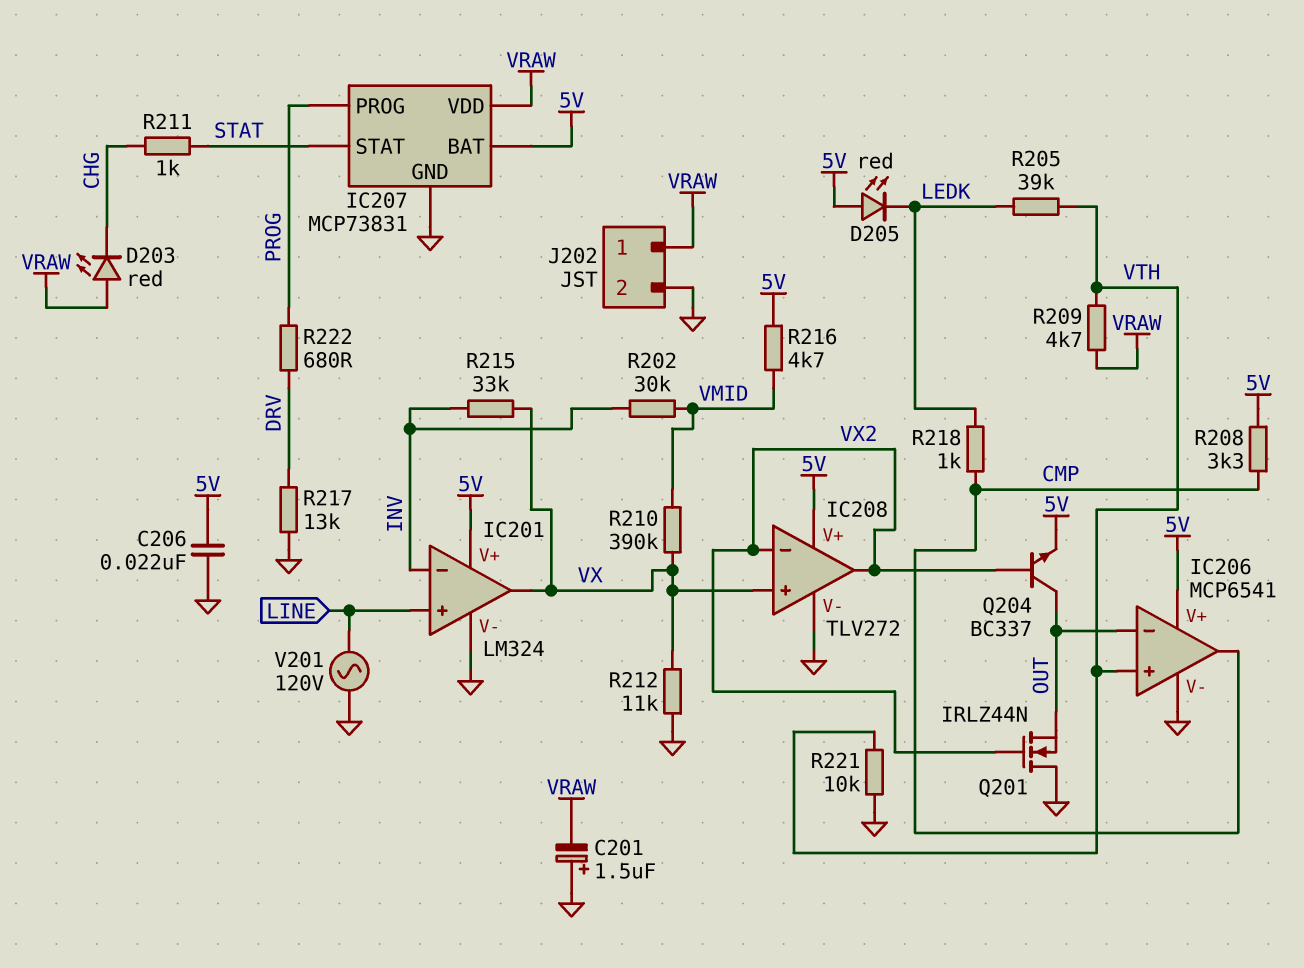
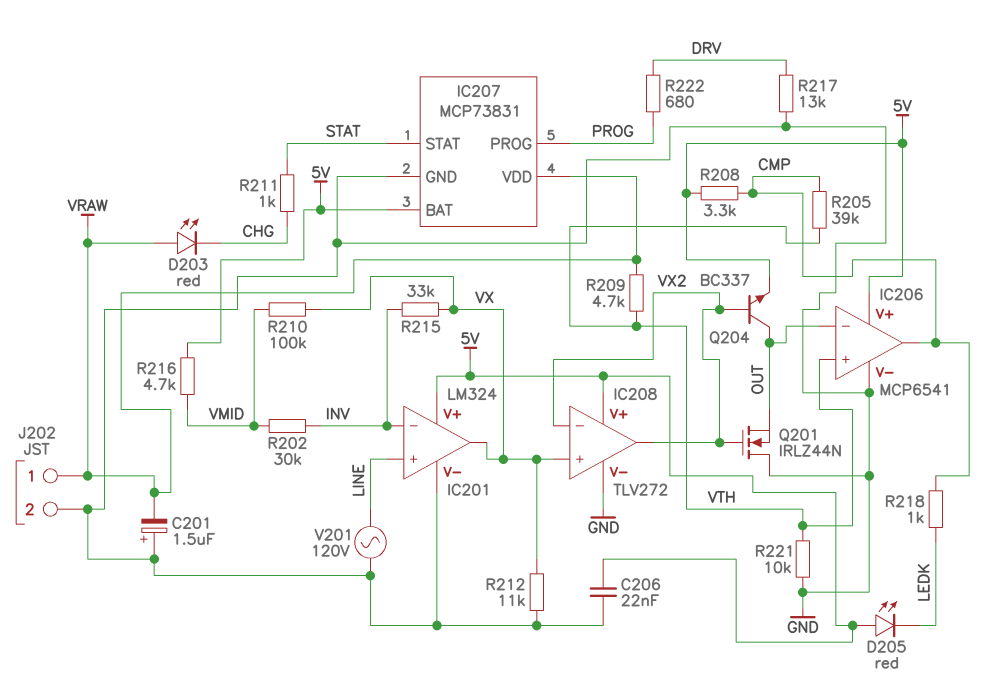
R205: 39k (LEDK, VTH) -> 39k (CMP, VTH)
R210: 390k (VMID, VX) -> 100k (VMID, VX)

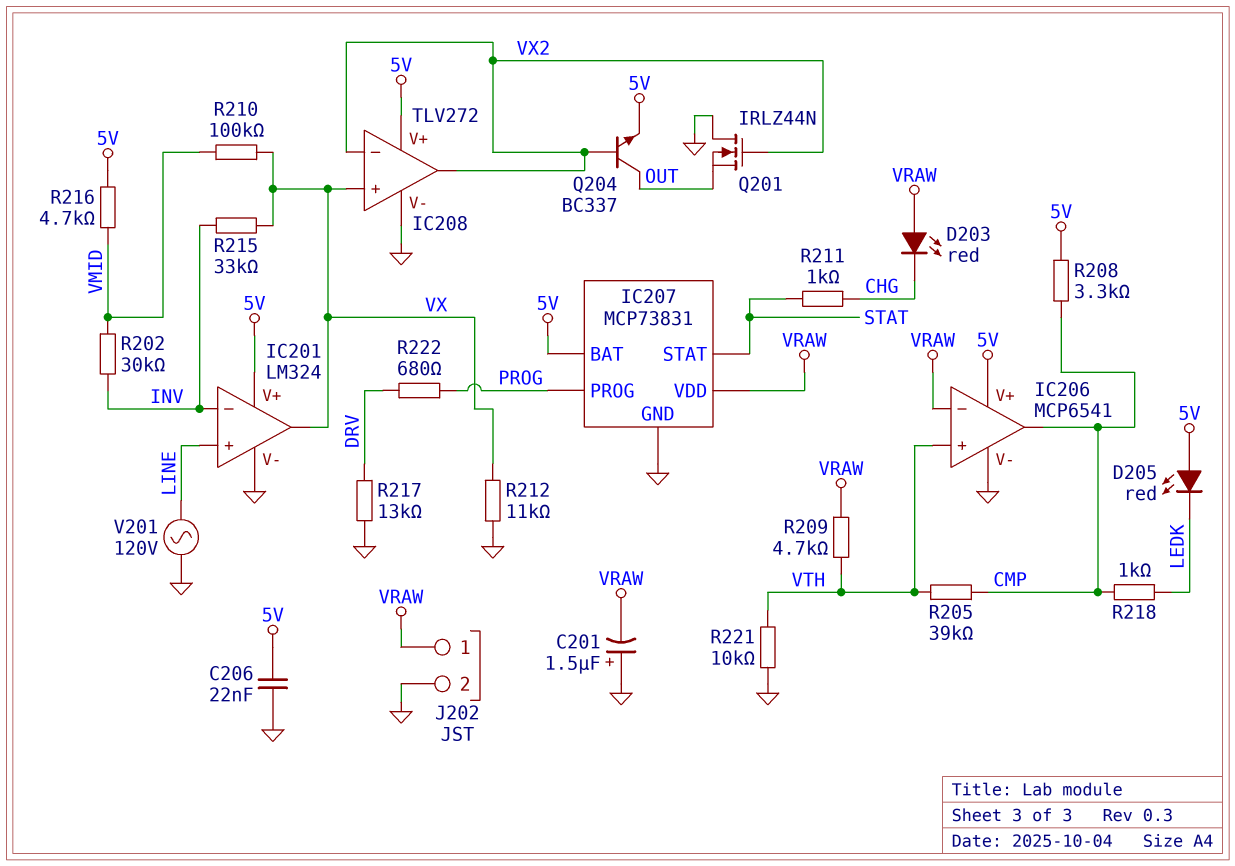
IC206 pin in-: OUT -> VRAW

